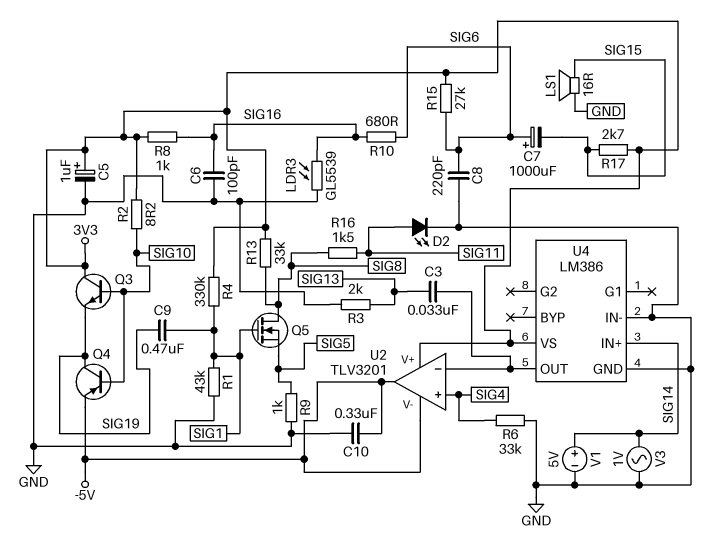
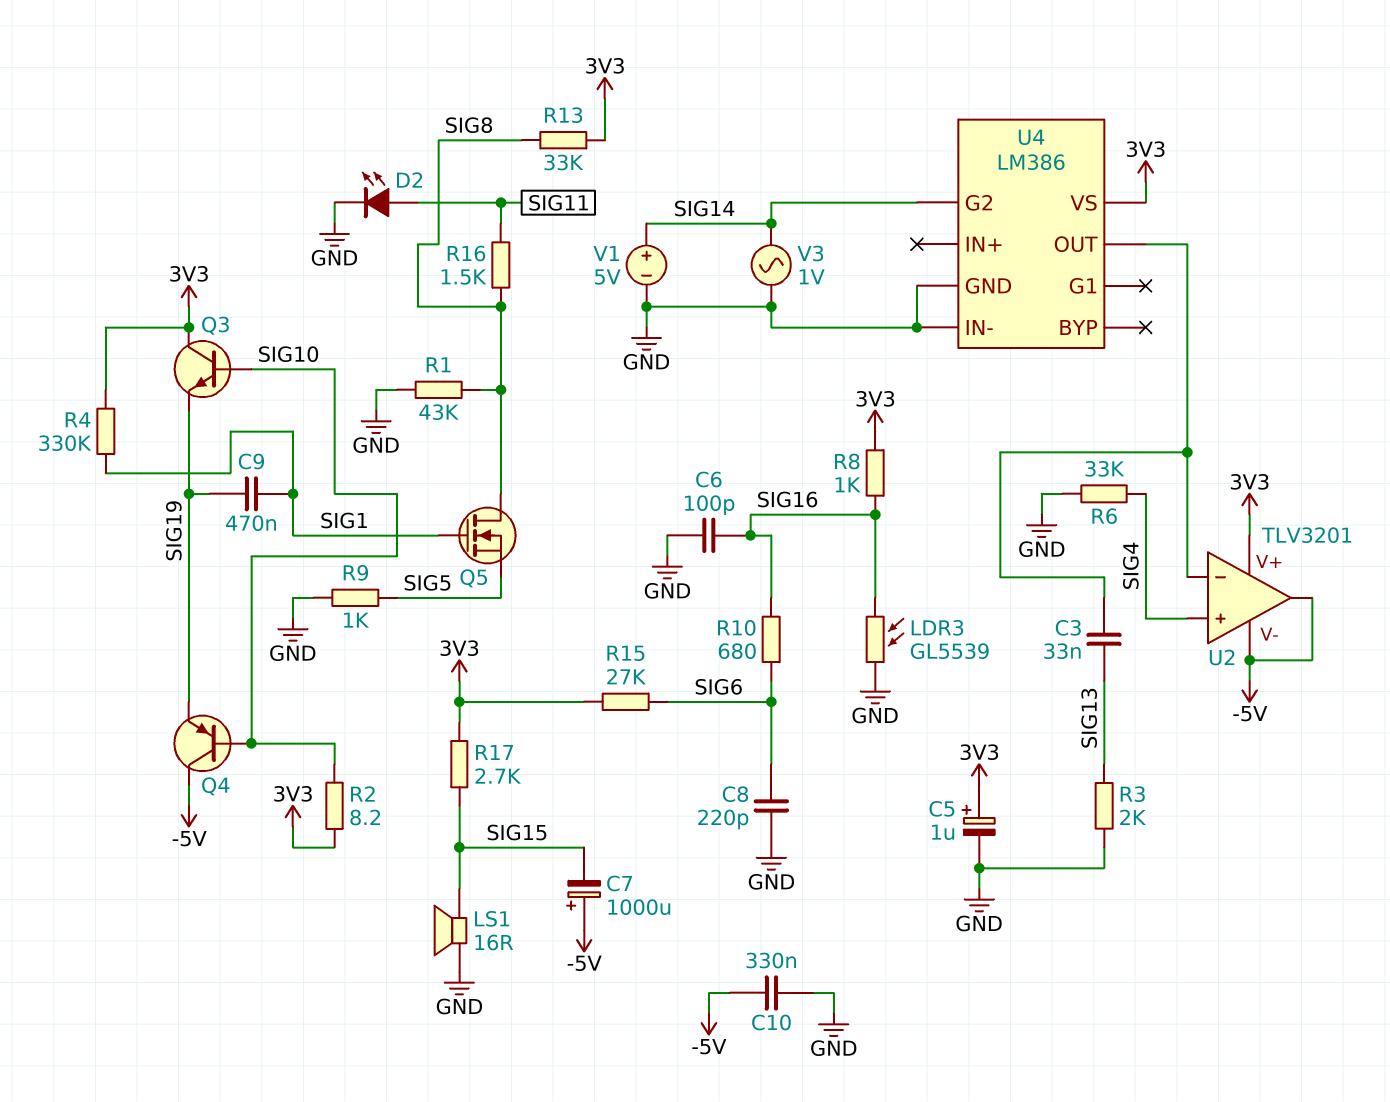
C7: 1000uF (plus SIG6, minus SIG15) -> 1000uF (plus -5V, minus SIG15)
Q4: PNP (B SIG10, C SIG19, E -5V) -> PNP (B SIG10, C -5V, E SIG19)
R1: 43k (GND, SIG1) -> 43k (GND, SIG8)
U4 pin G2: none -> SIG14
U4 pin IN+: SIG14 -> none

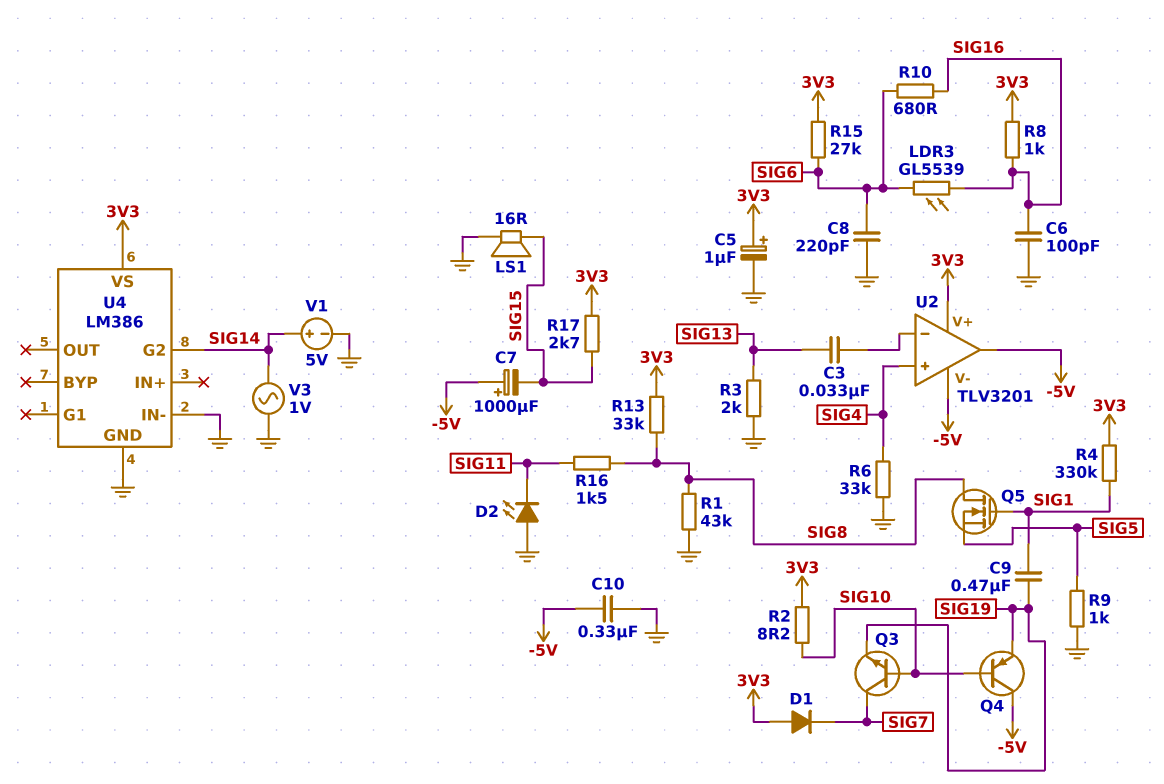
D1: none -> diode (A 3V3, K SIG7)
D2: LED (A SIG11, K GND) -> LED (A GND, K SIG11)
LDR3: GL5539 (GND, SIG16) -> GL5539 (SIG6, SIG16)
Q3: NPN (B SIG10, C 3V3, E SIG19) -> NPN (B SIG10, C SIG7, E SIG19)
U4 pin OUT: U2/in- -> none

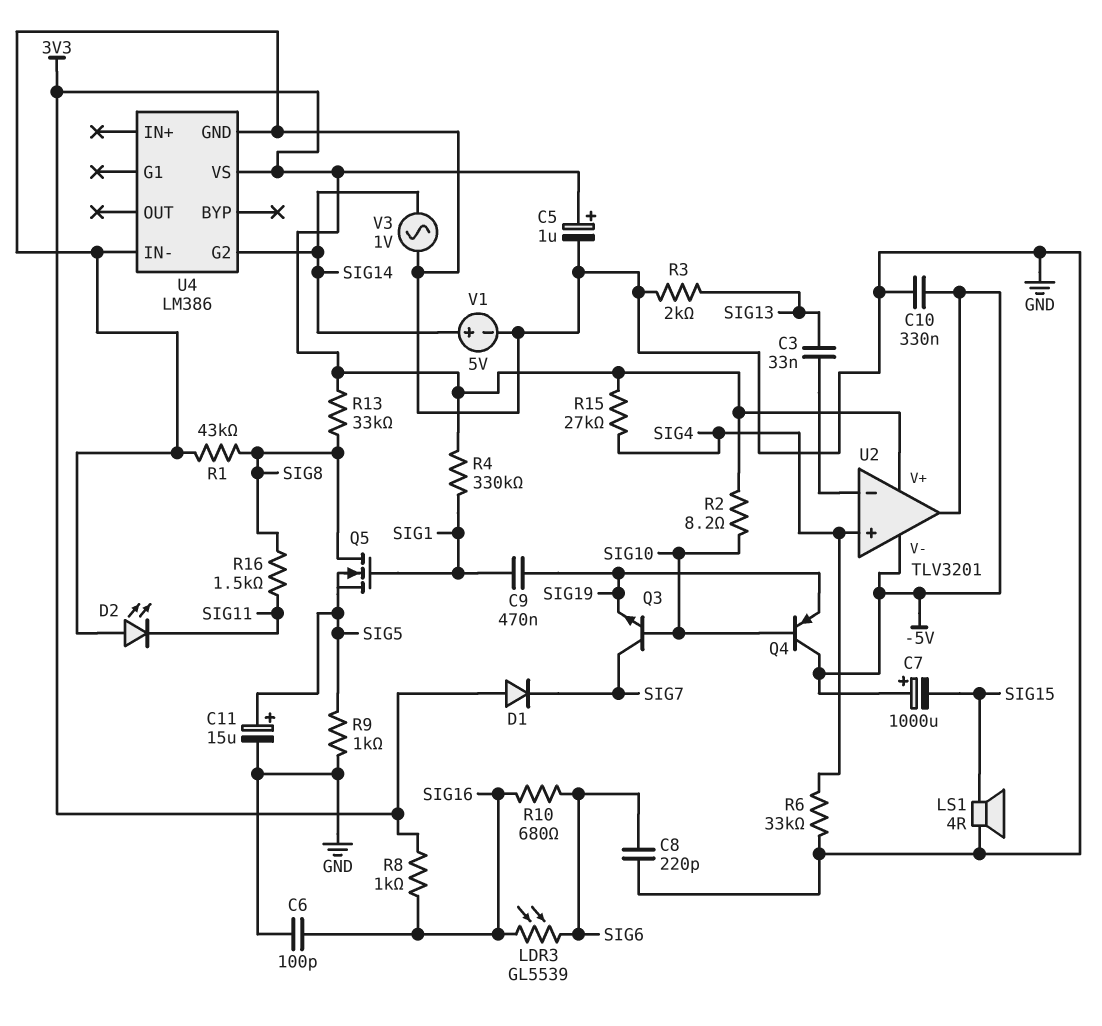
C11: none -> 15uF (plus SIG5, minus GND)
LS1: speaker 16R (GND, SIG15) -> speaker 4R (GND, SIG15)
R15: 27k (3V3, SIG6) -> 27k (3V3, SIG4)
R17: 2.7k (3V3, SIG15) -> none

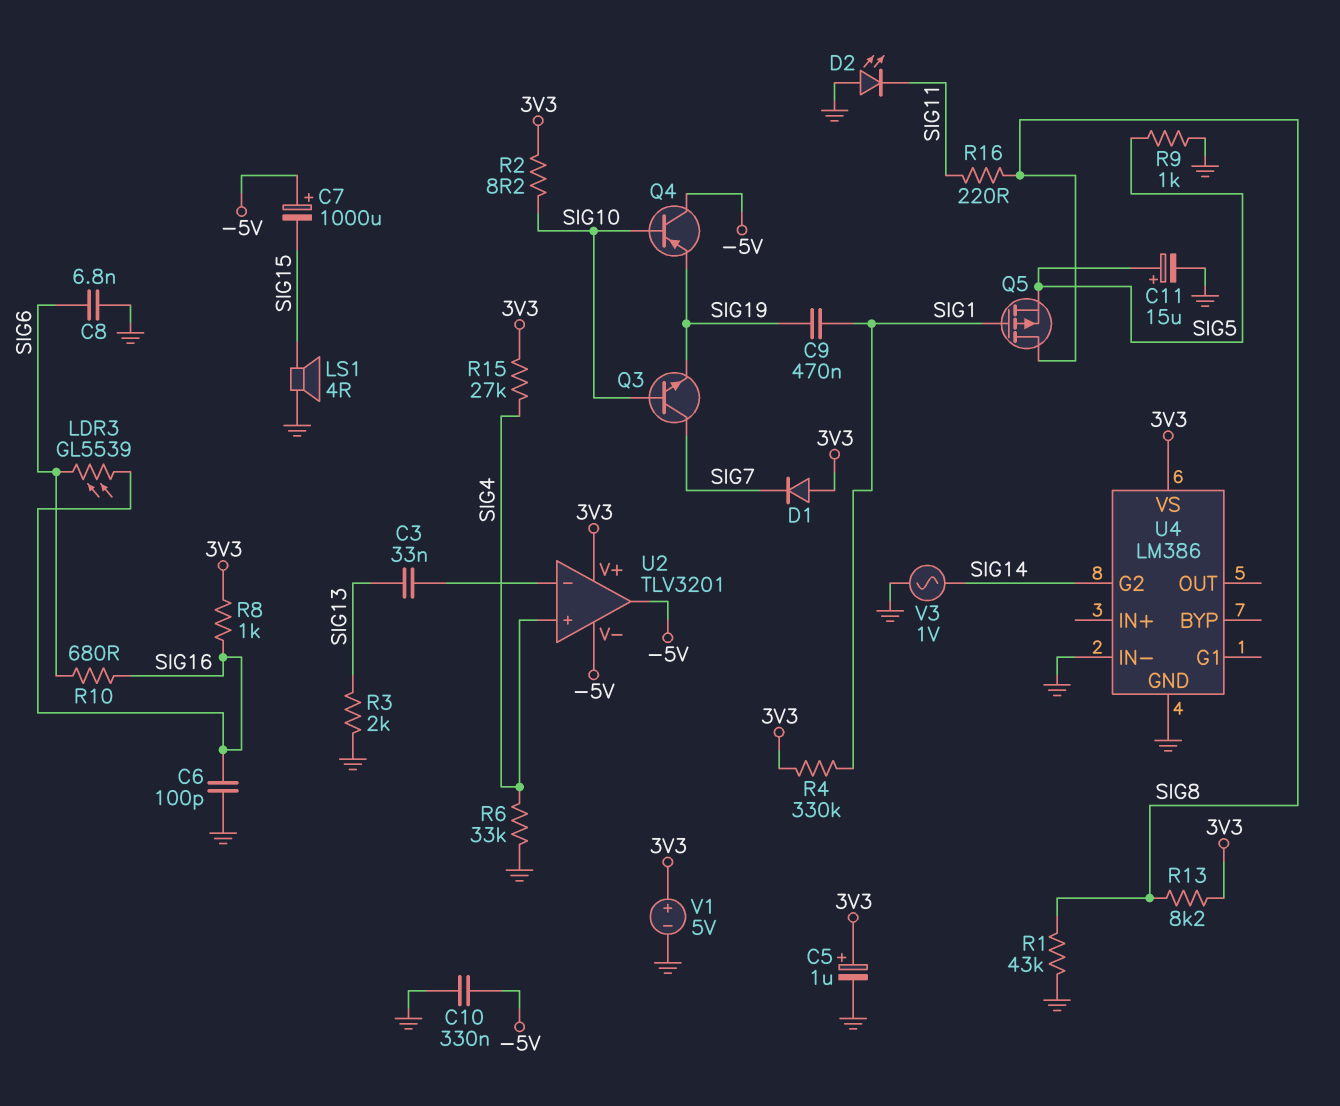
C8: 220pF (GND, SIG6) -> 6.8nF (GND, SIG6)
Q5: NMOS (G SIG1, D SIG8, S SIG5) -> PMOS (G SIG1, D SIG8, S SIG5)
R13: 33k (3V3, SIG8) -> 8.2k (3V3, SIG8)
R16: 1.5k (SIG8, SIG11) -> 220 (SIG8, SIG11)
V1: 5V (plus SIG14, minus GND) -> 5V (plus 3V3, minus GND)

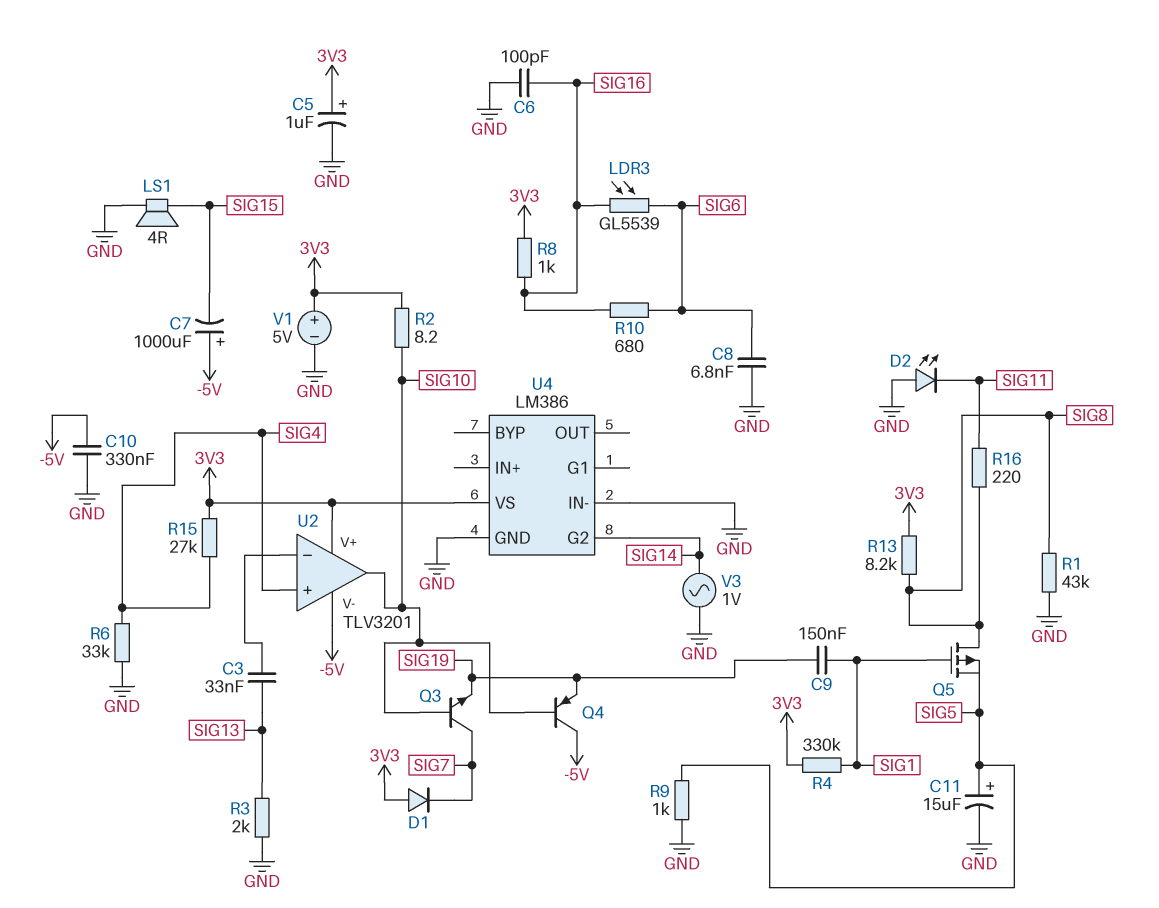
C9: 470nF (SIG1, SIG19) -> 150nF (SIG1, SIG19)
U2 pin out: -5V -> SIG10

